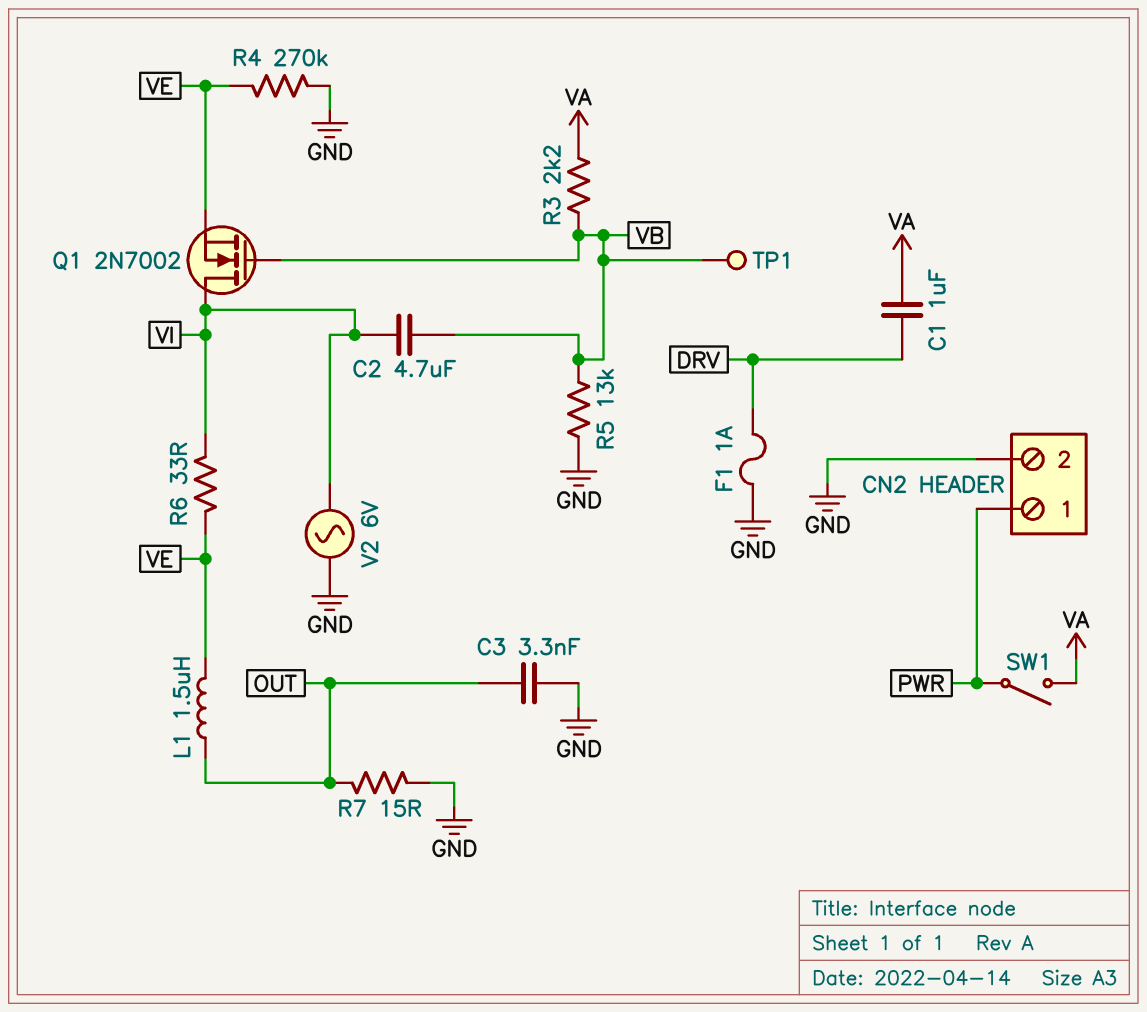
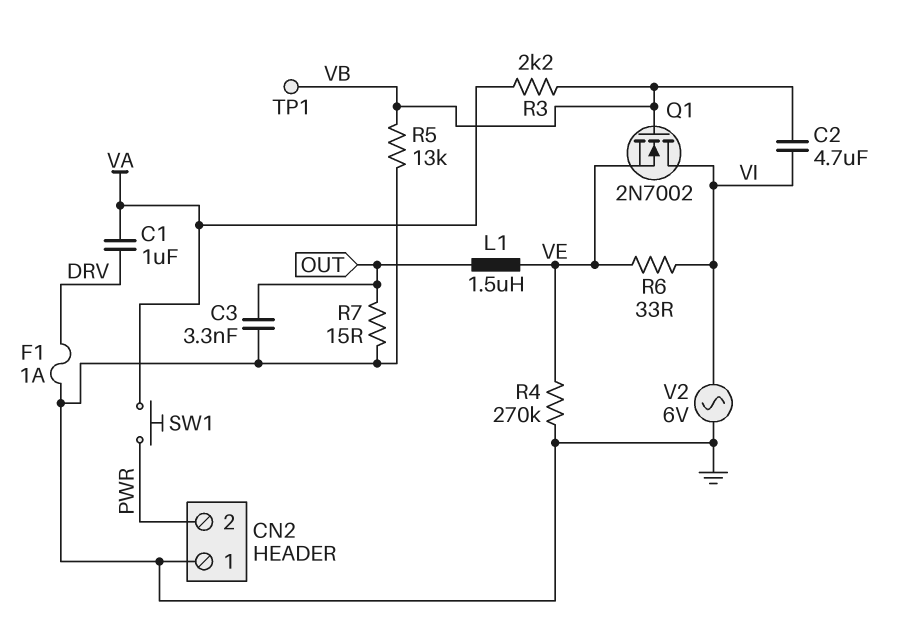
CN2 pin 1: PWR -> GND
CN2 pin 2: GND -> PWR
SW1: switch (PWR, VA) -> button (PWR, VA)

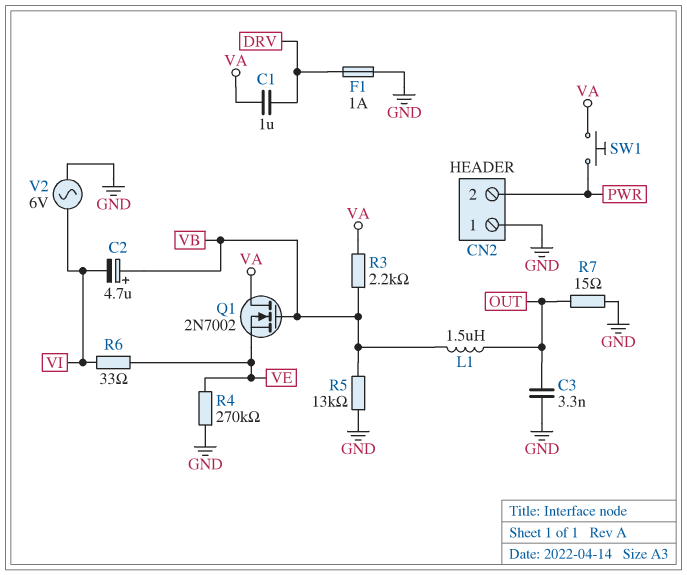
C2: 4.7uF (VB, VI) -> 4.7uF (plus VB, minus VI)
L1: 1.5uH (OUT, VE) -> 1.5uH (OUT, VB)
Q1: NMOS 2N7002 (G VB, D VI, S VE) -> NMOS 2N7002 (G VB, D VA, S VE)
TP1: test point (VB) -> none

